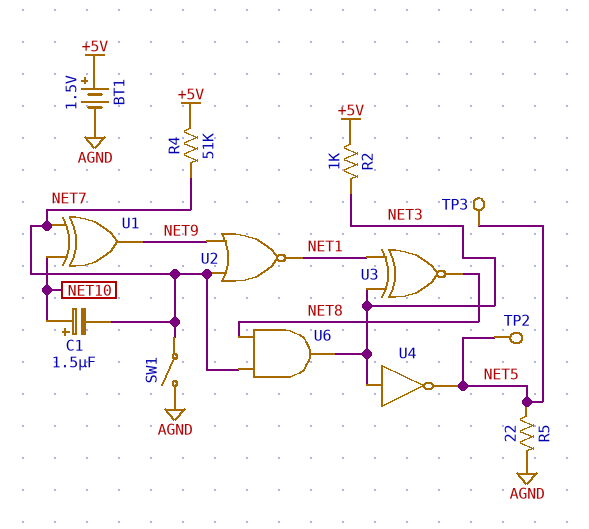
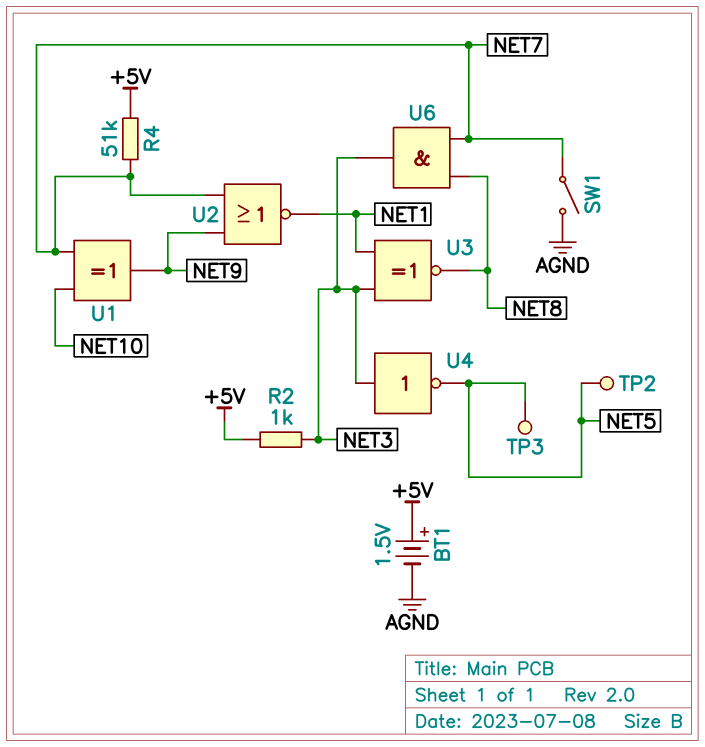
C1: 1.5uF (plus NET10, minus NET7) -> none
R5: 22 (AGND, NET5) -> none

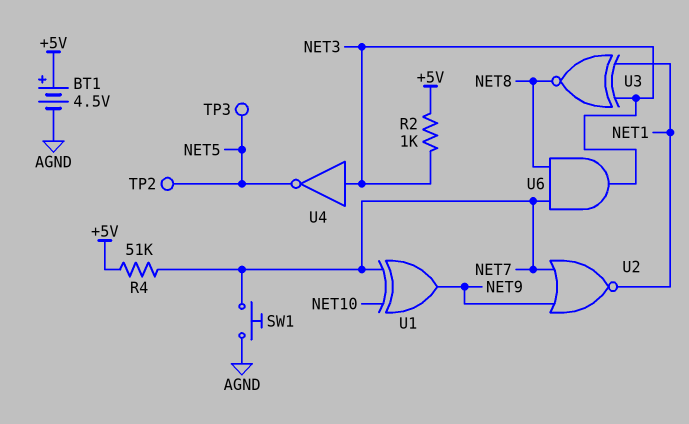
BT1: 1.5V (plus +5V, minus AGND) -> 4.5V (plus +5V, minus AGND)
SW1: switch (AGND, NET7) -> button (AGND, NET7)

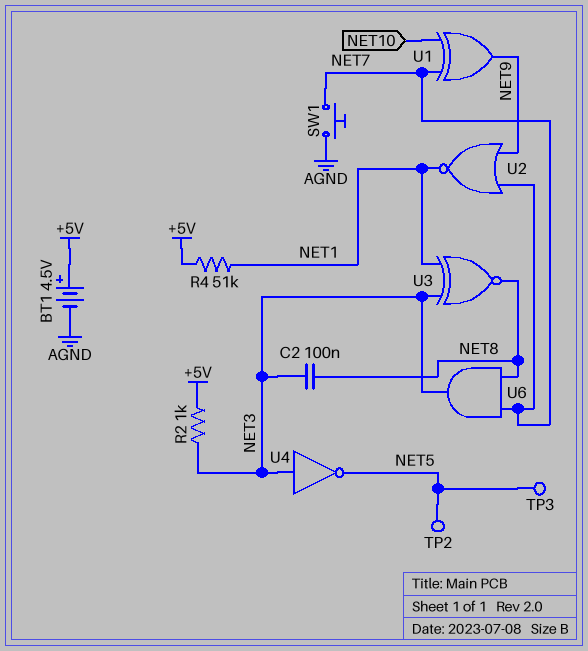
C2: none -> 100nF (NET3, NET8)
R4: 51k (+5V, NET7) -> 51k (+5V, NET1)

